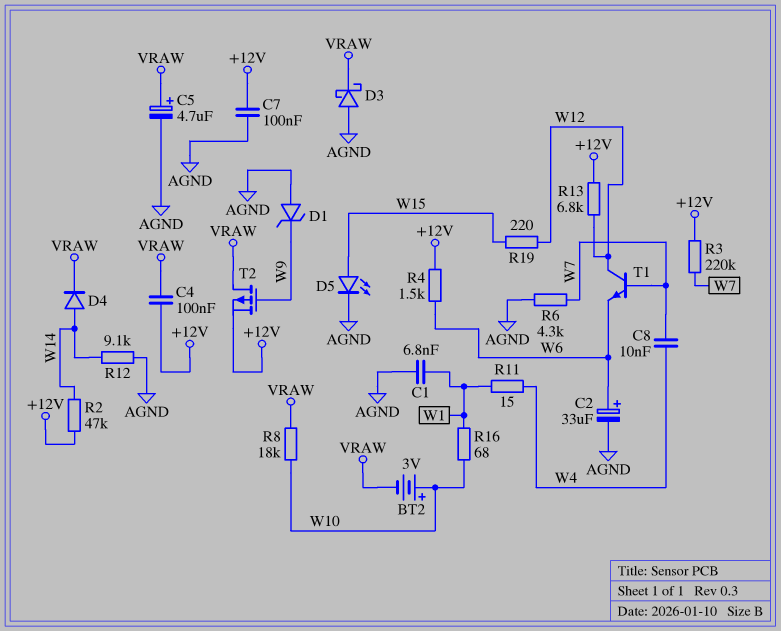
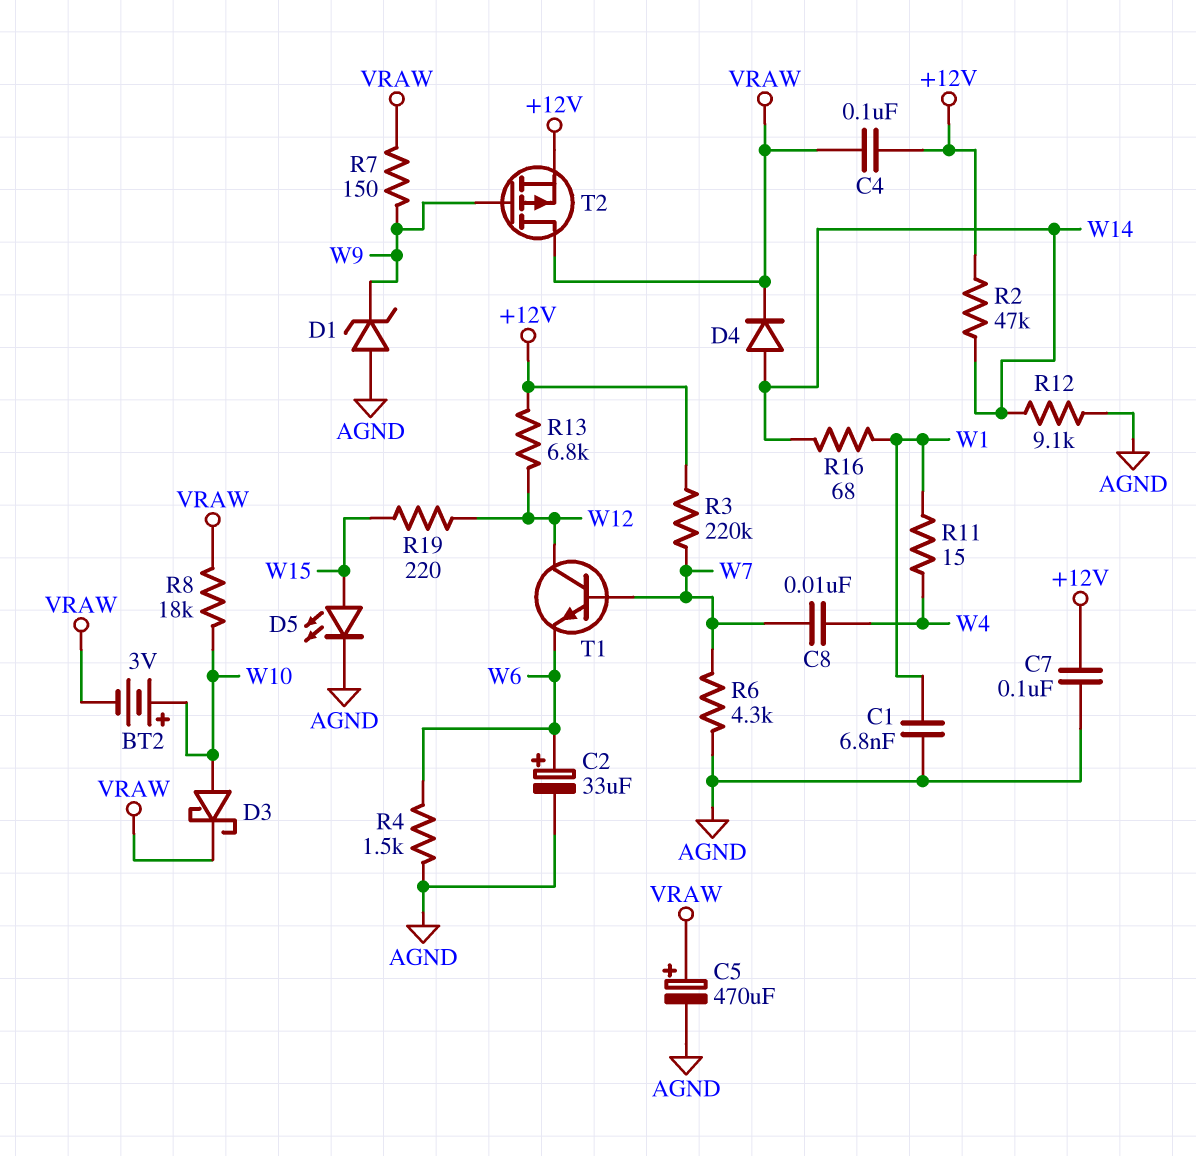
C5: 4.7uF (plus VRAW, minus AGND) -> 470uF (plus VRAW, minus AGND)
D3: schottky (A AGND, K VRAW) -> schottky (A W10, K VRAW)
R4: 1.5k (+12V, W6) -> 1.5k (AGND, W6)
R7: none -> 150 (VRAW, W9)
R16: 68 (W1, W10) -> 68 (W1, W14)

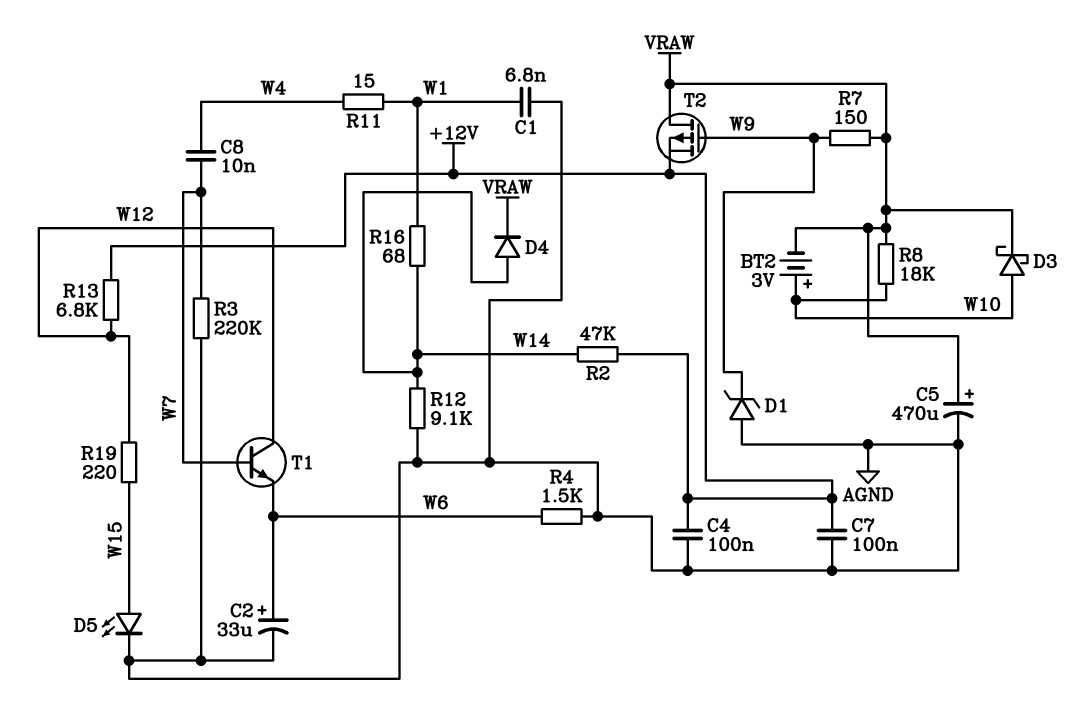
C4: 100nF (+12V, VRAW) -> 100nF (+12V, AGND)
R3: 220k (+12V, W7) -> 220k (AGND, W7)
R6: 4.3k (AGND, W7) -> none

